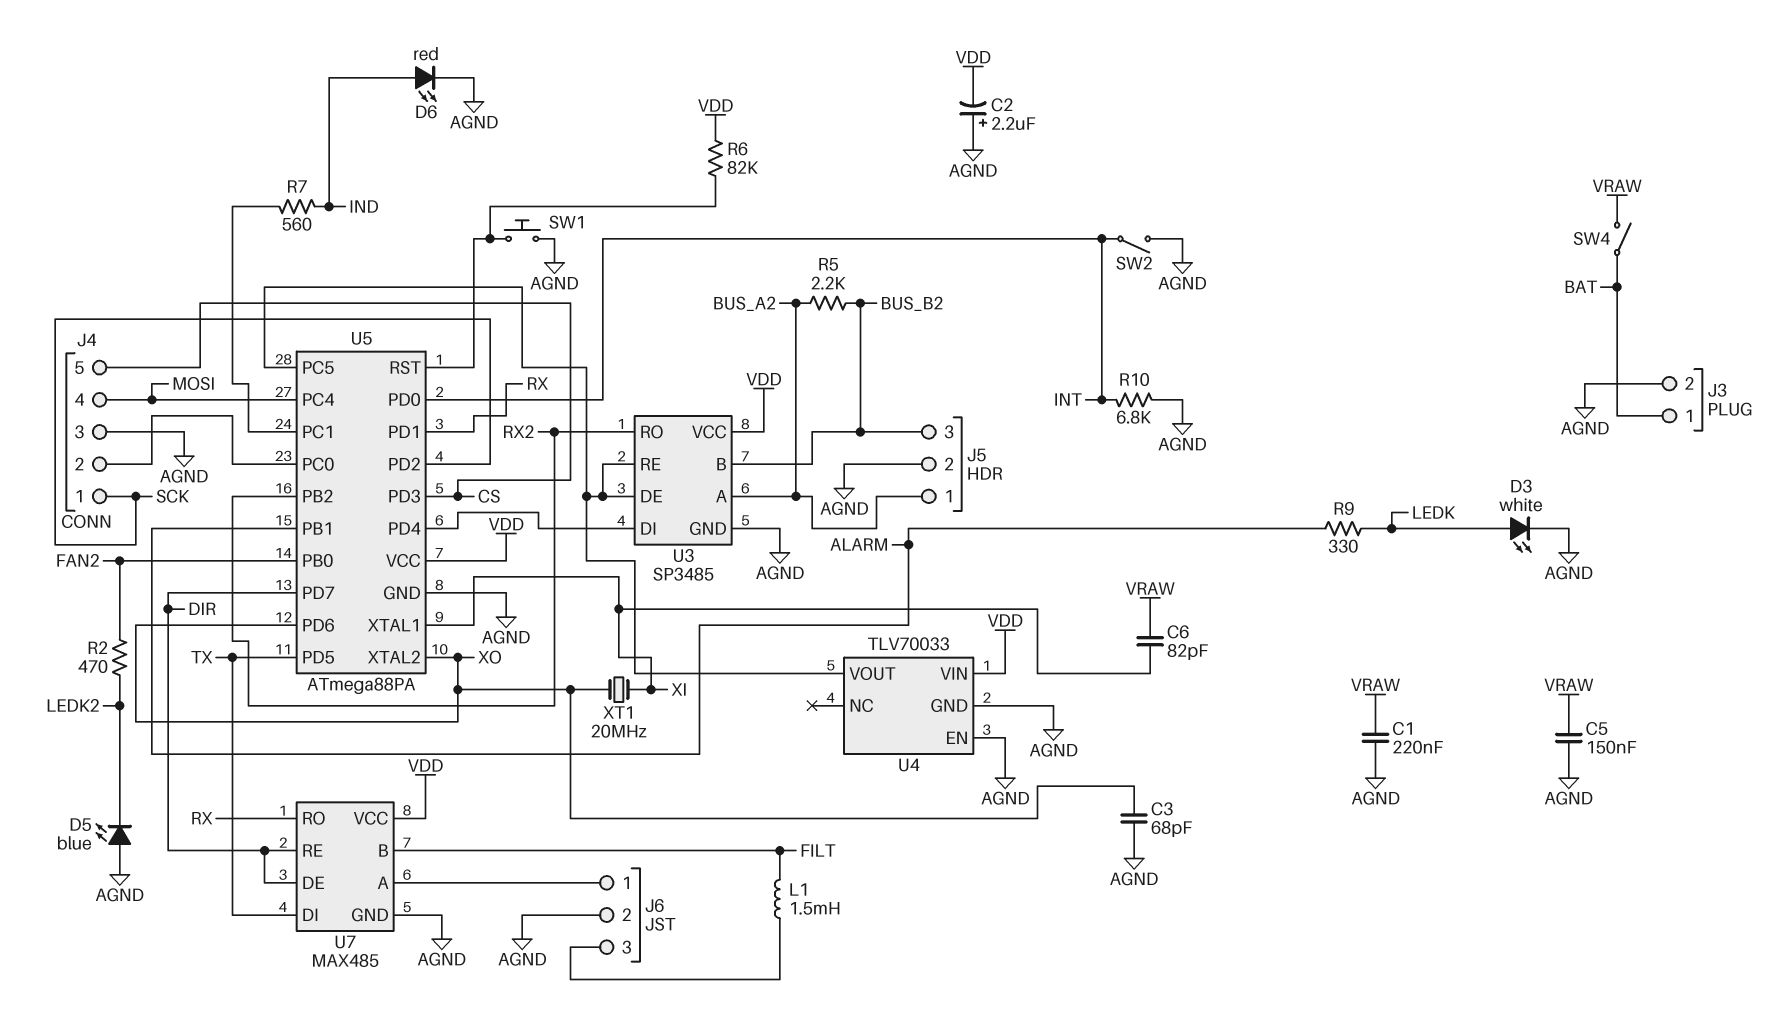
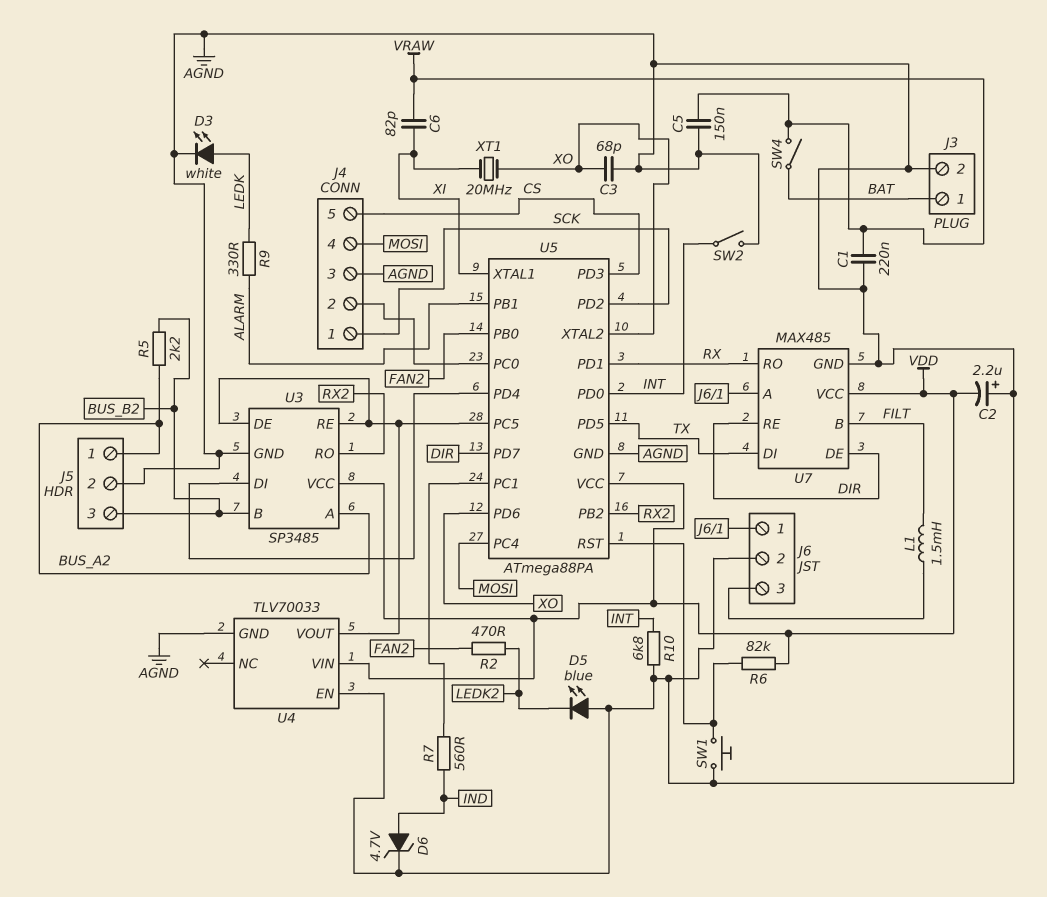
D6: LED red (A IND, K AGND) -> zener 4.7V (A IND, K AGND)

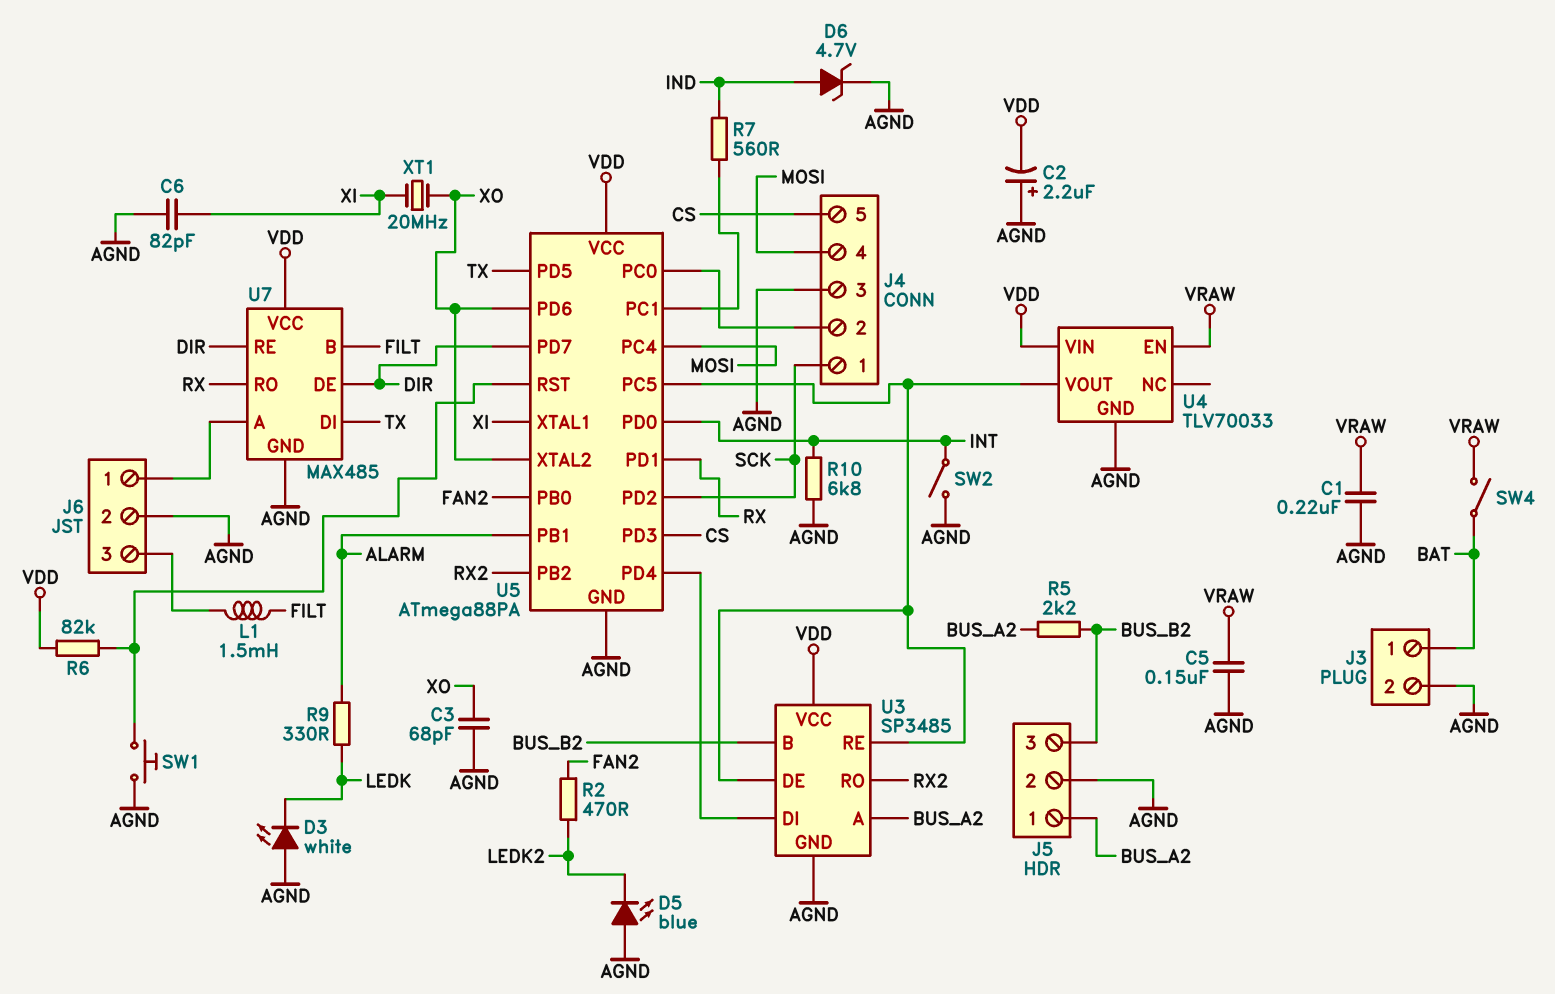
C6: 82pF (VRAW, XI) -> 82pF (AGND, XI)
D3: LED white (A LEDK, K AGND) -> LED white (A AGND, K LEDK)
U4 pin EN: AGND -> VRAW

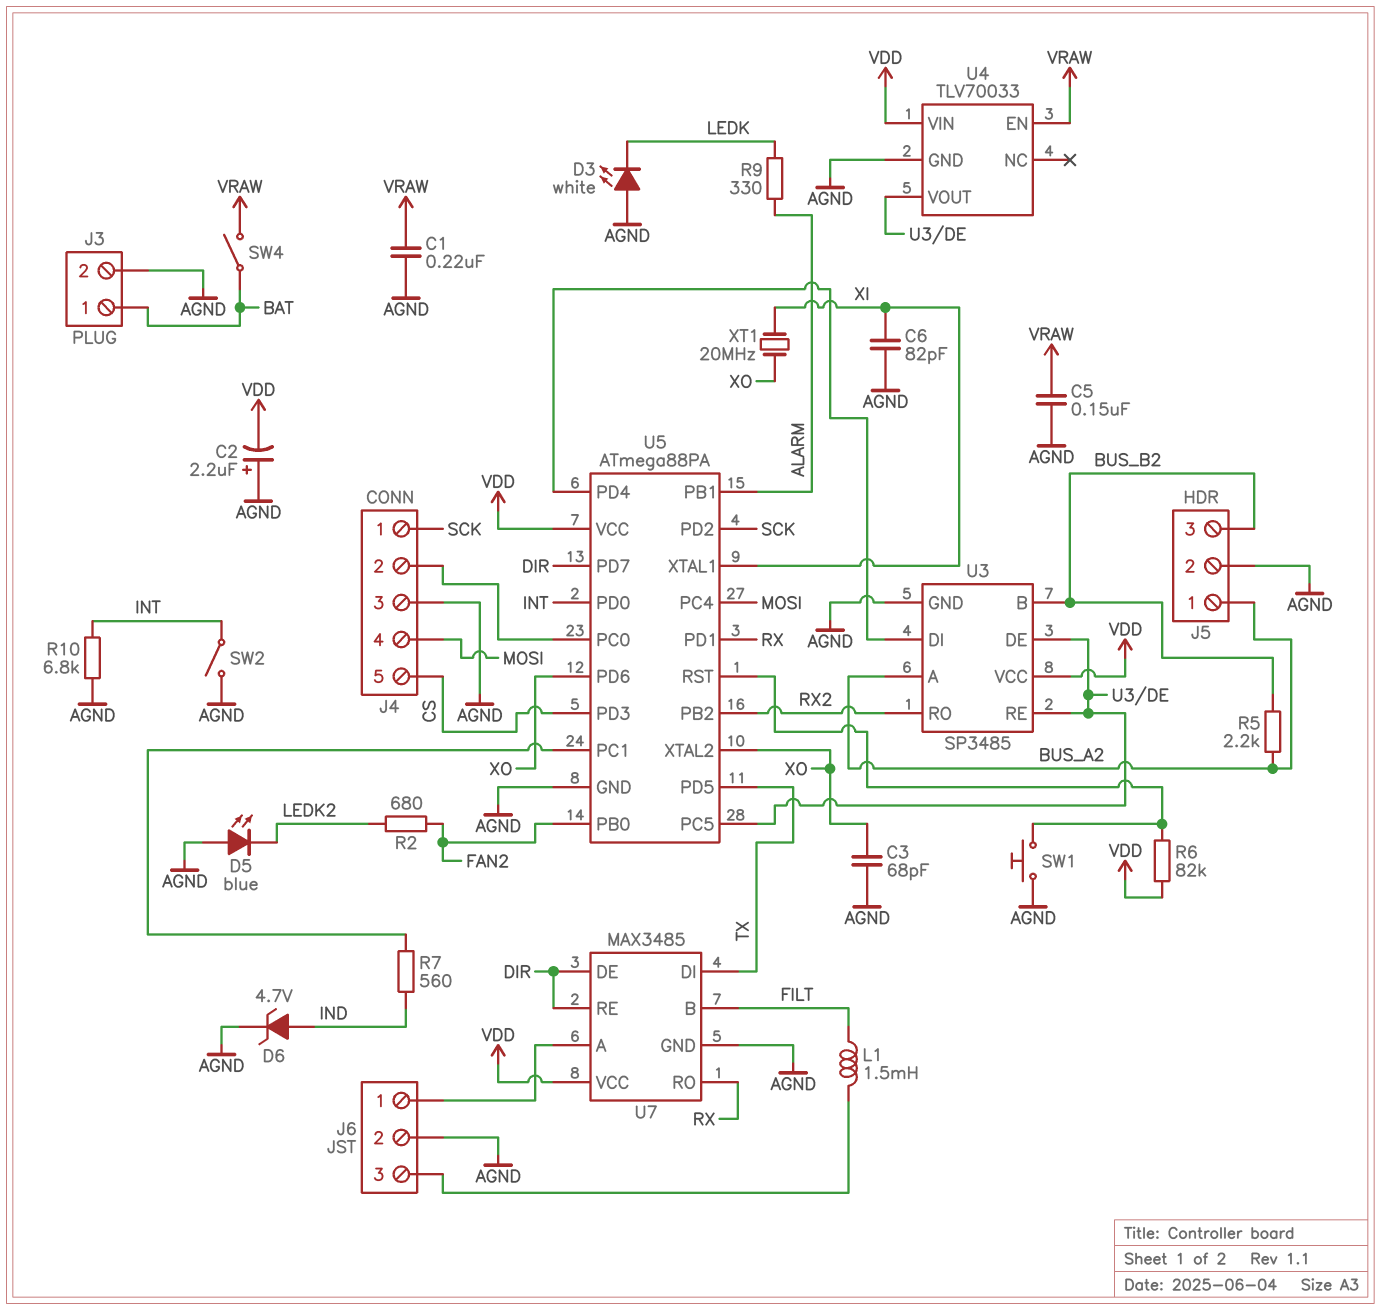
R2: 470 (FAN2, LEDK2) -> 680 (FAN2, LEDK2)
U7: MAX485 -> MAX3485

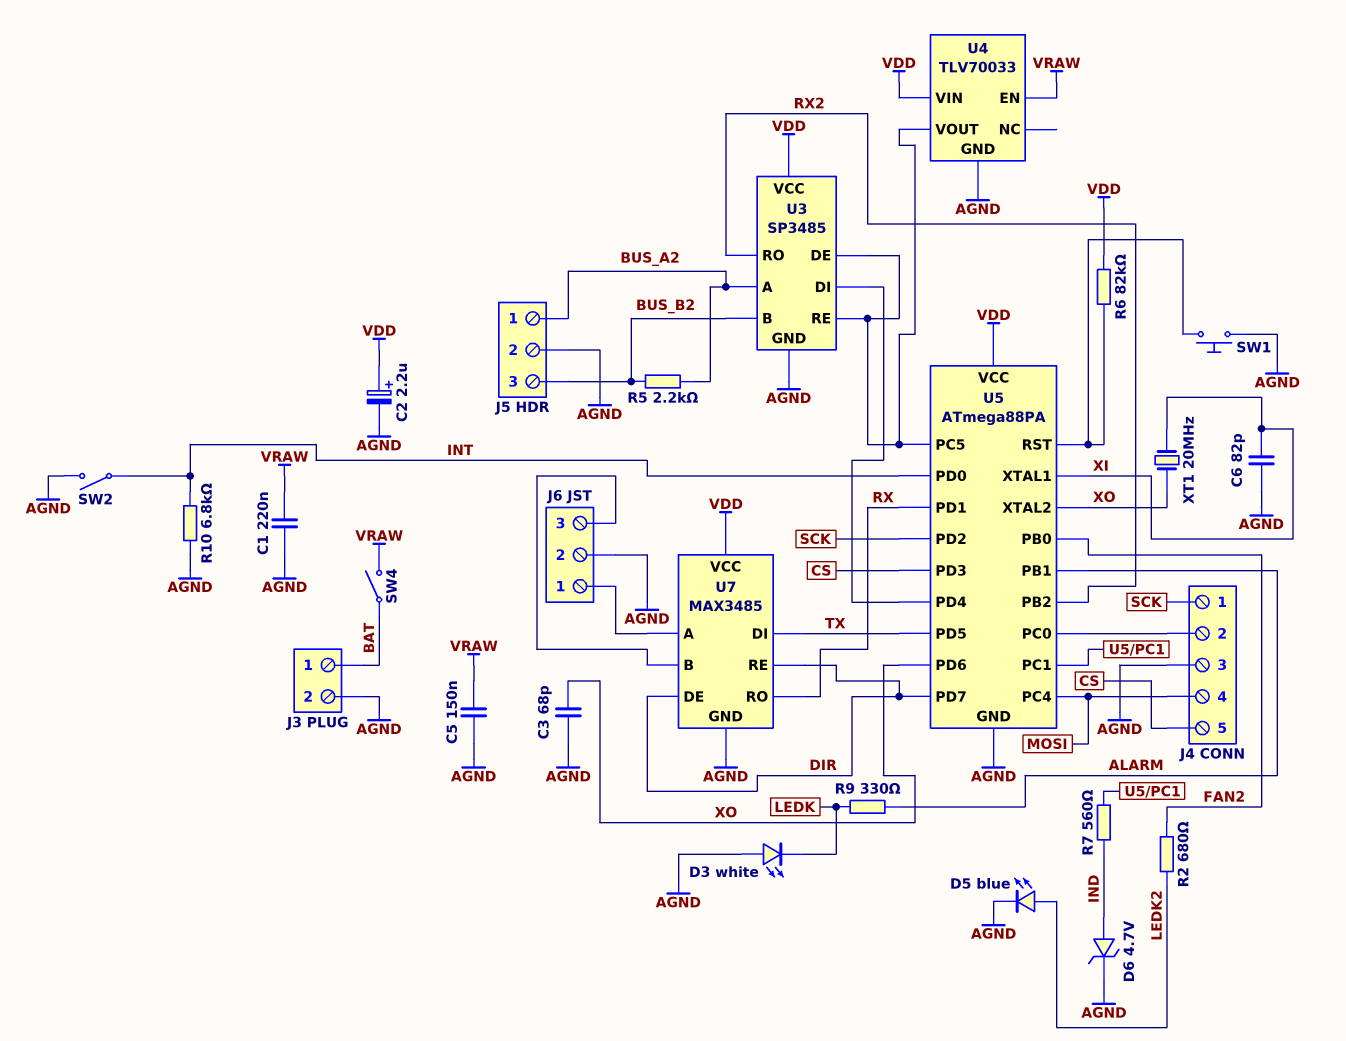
C2: 2.2uF (plus AGND, minus VDD) -> 2.2uF (plus VDD, minus AGND)
D5: LED blue (A AGND, K LEDK2) -> LED blue (A LEDK2, K AGND)
L1: 1.5mH (FILT, J6/3) -> none
U7 pin B: FILT -> J6/3

